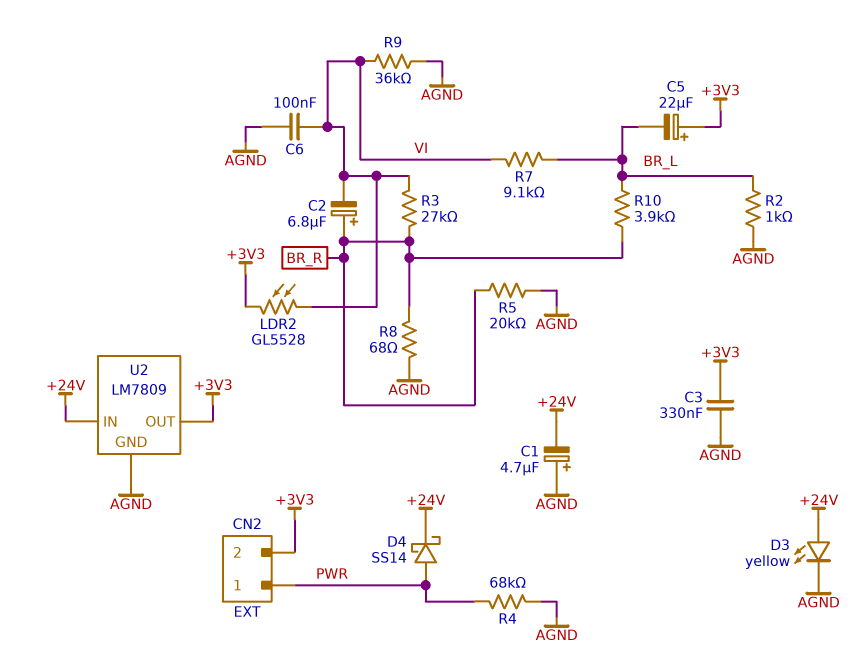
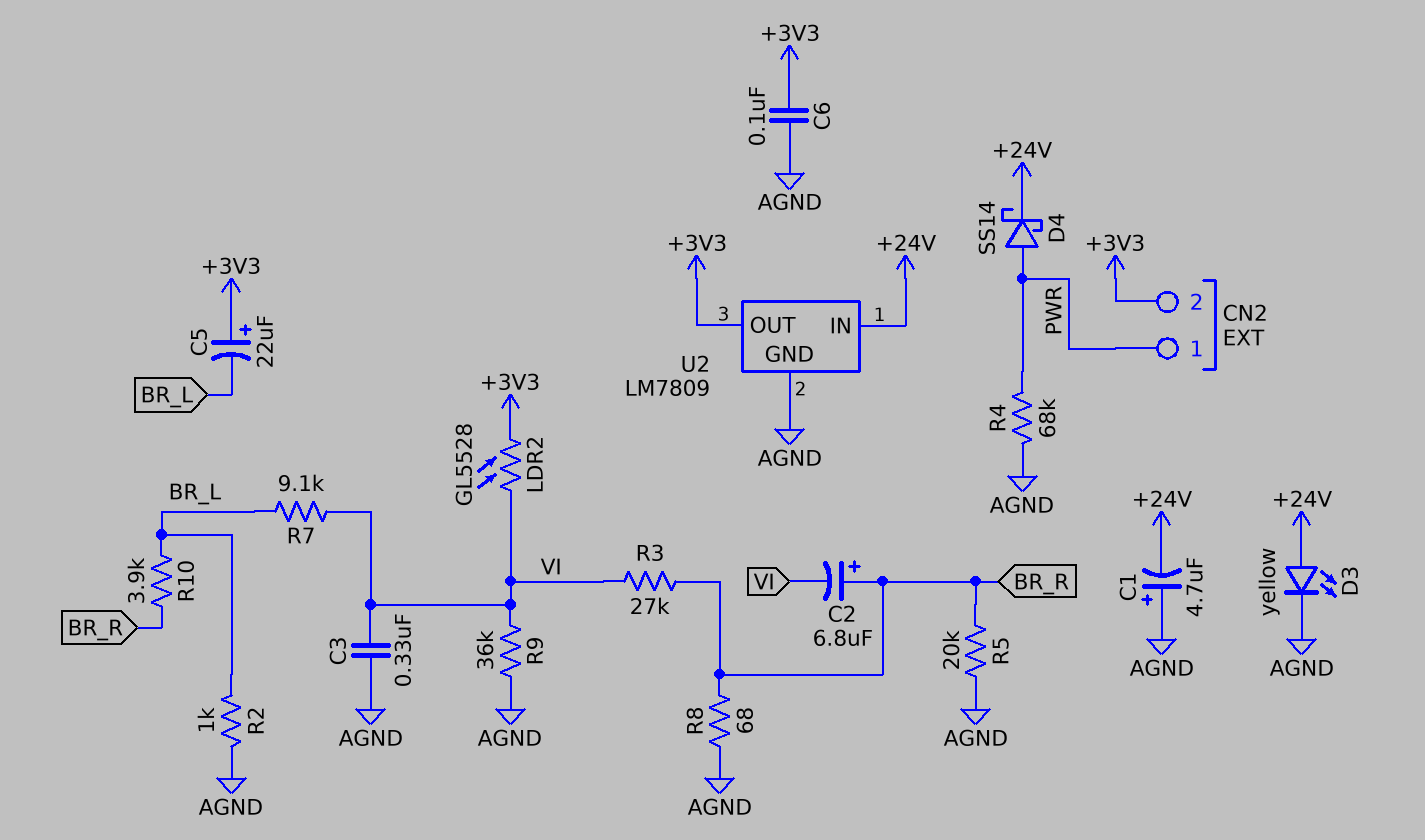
C3: 330nF (+3V3, AGND) -> 330nF (AGND, VI)
C6: 100nF (AGND, VI) -> 100nF (+3V3, AGND)

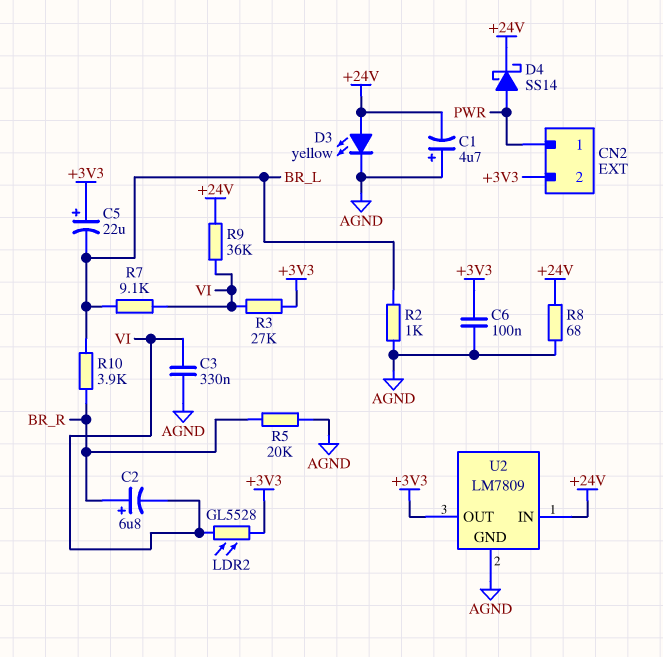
R3: 27k (BR_R, VI) -> 27k (+3V3, VI)
R4: 68k (AGND, PWR) -> none
R8: 68 (AGND, BR_R) -> 68 (+24V, AGND)
R9: 36k (AGND, VI) -> 36k (+24V, VI)

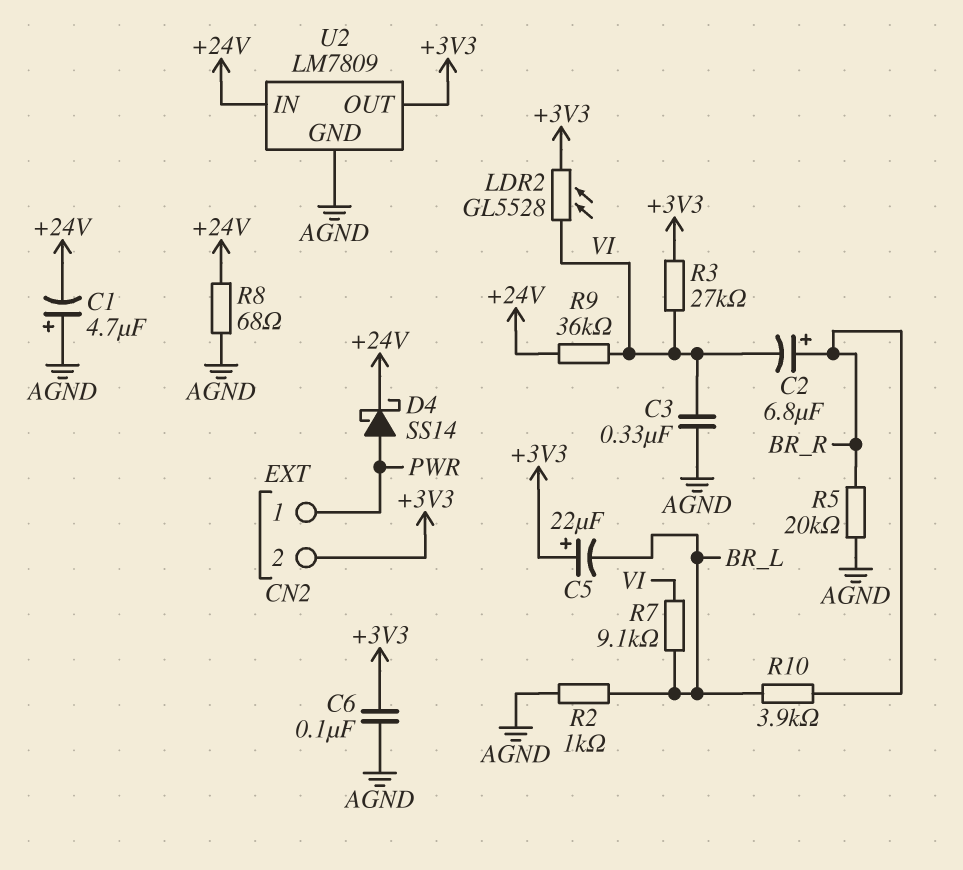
D3: LED yellow (A +24V, K AGND) -> none

